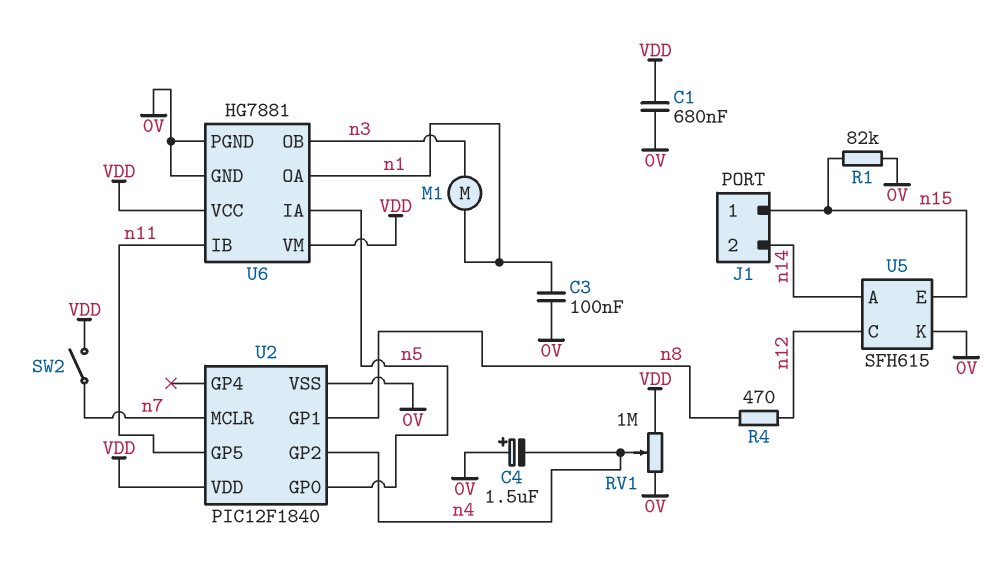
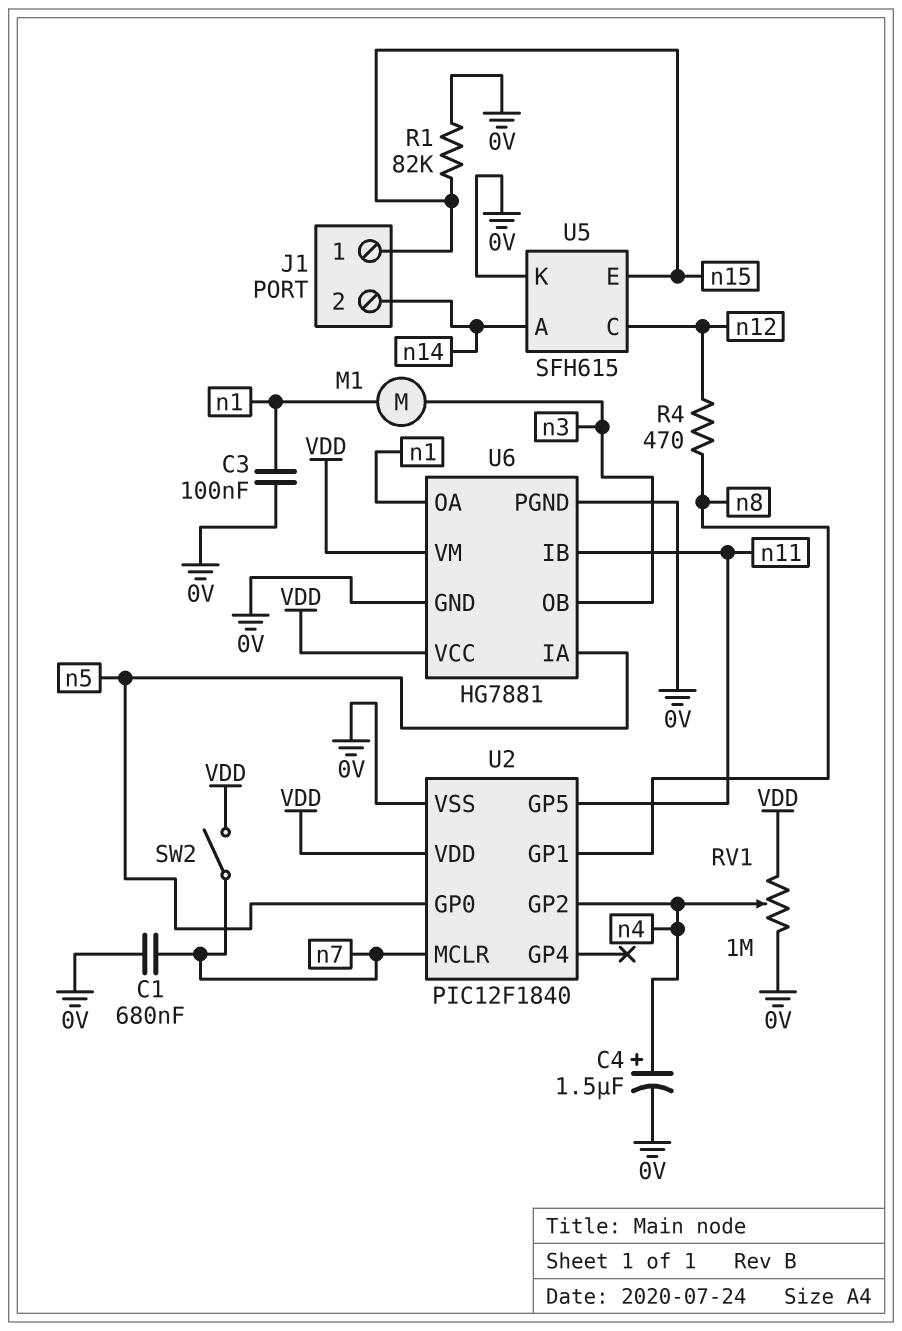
C1: 680nF (0V, VDD) -> 680nF (0V, n7)
C4: 1.5uF (plus 0V, minus n4) -> 1.5uF (plus n4, minus 0V)

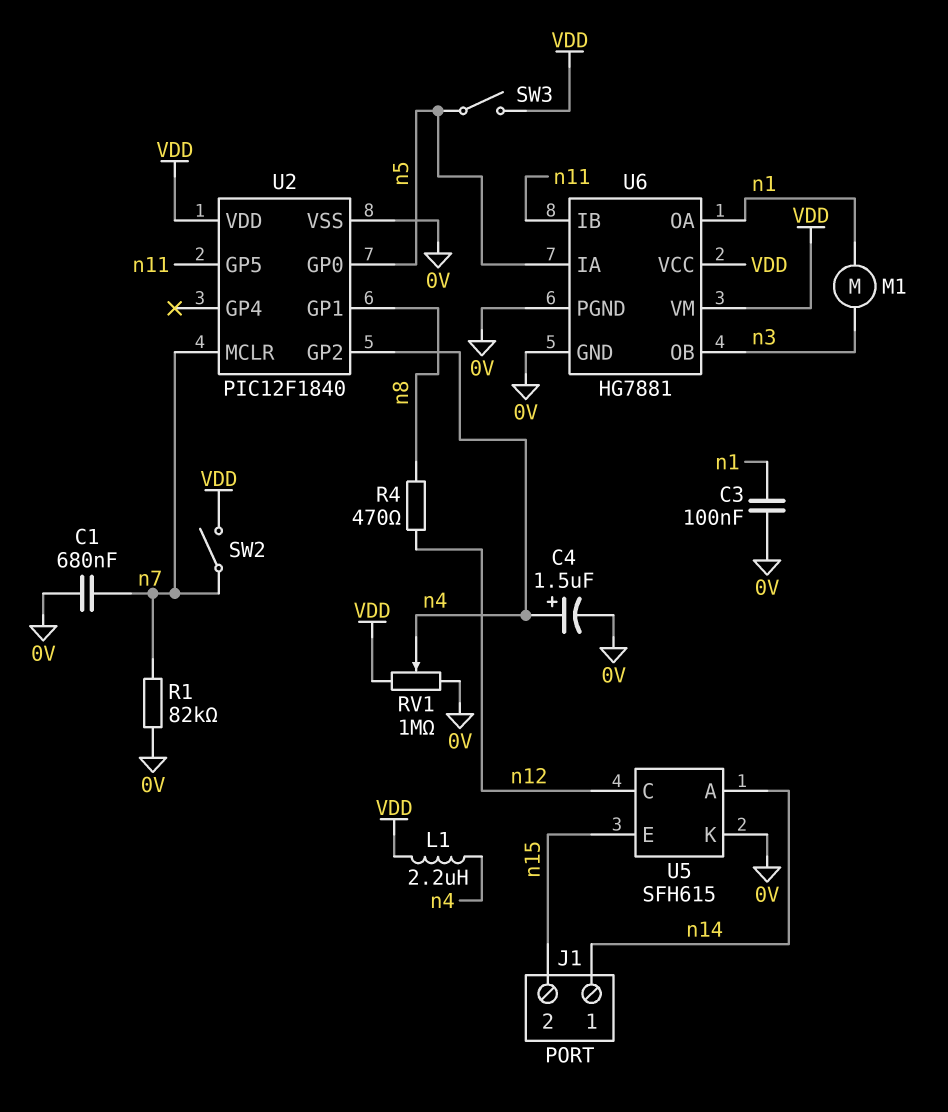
J1 pin 1: n15 -> n14
J1 pin 2: n14 -> n15
L1: none -> 2.2uH (VDD, n4)
R1: 82k (0V, n15) -> 82k (0V, n7)
SW3: none -> switch (VDD, n5)

